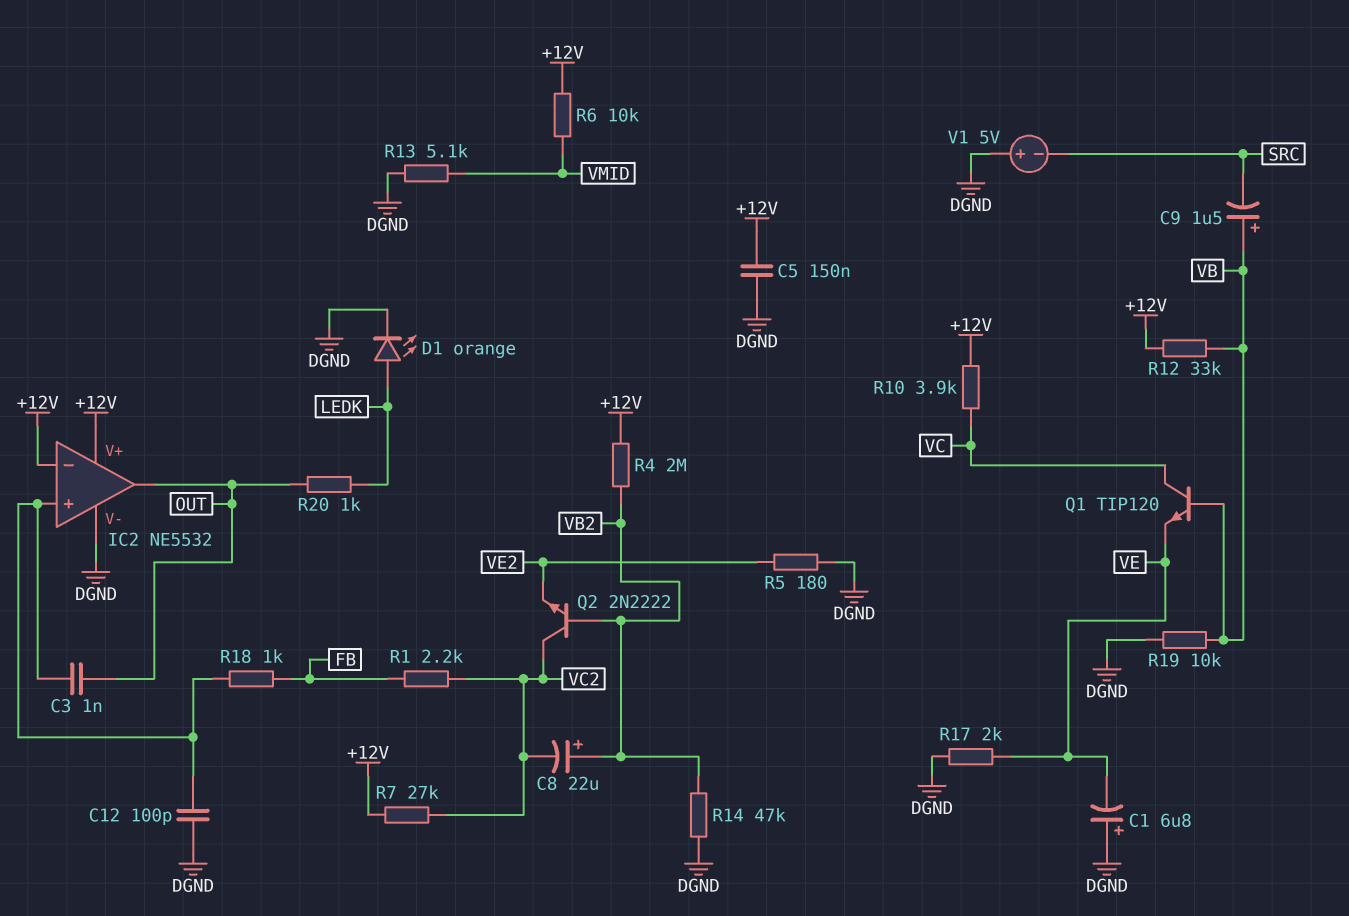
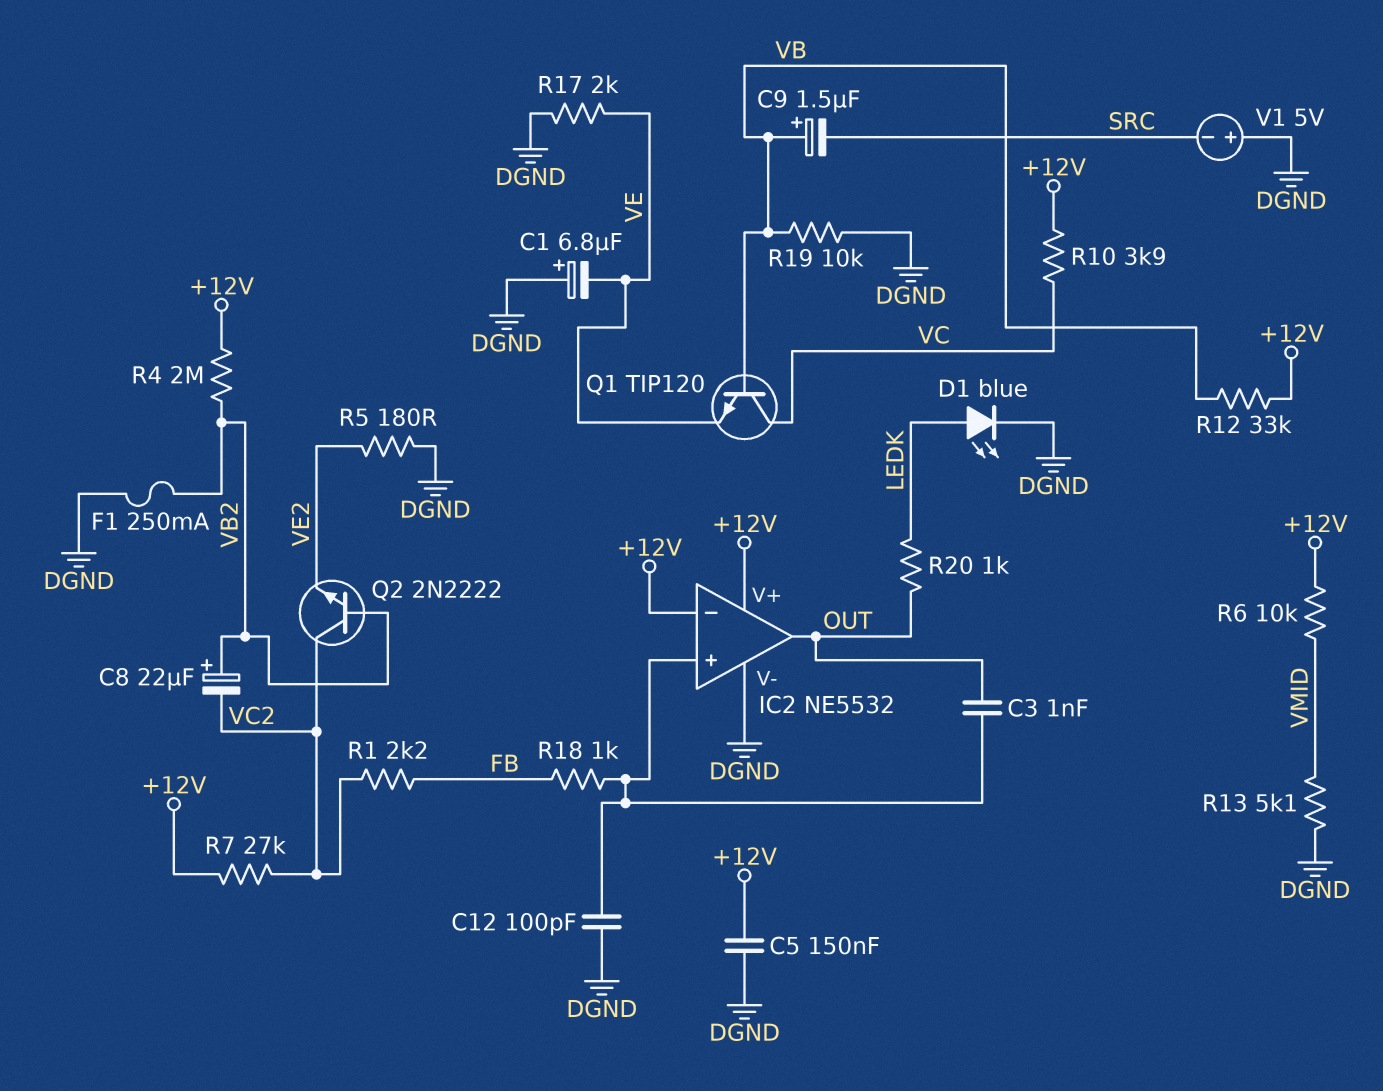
D1: LED orange (A LEDK, K DGND) -> LED blue (A LEDK, K DGND)
F1: none -> 250mA (DGND, VB2)
R14: 47k (DGND, VB2) -> none

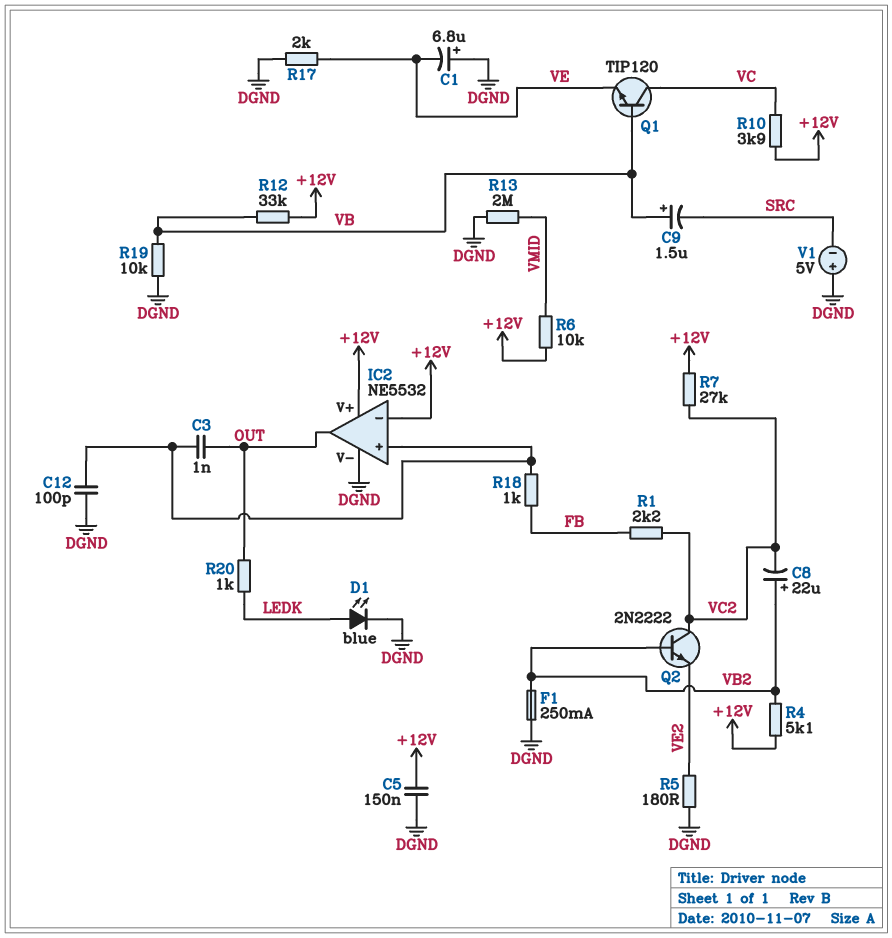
R4: 2M (+12V, VB2) -> 5.1k (+12V, VB2)
R13: 5.1k (DGND, VMID) -> 2M (DGND, VMID)

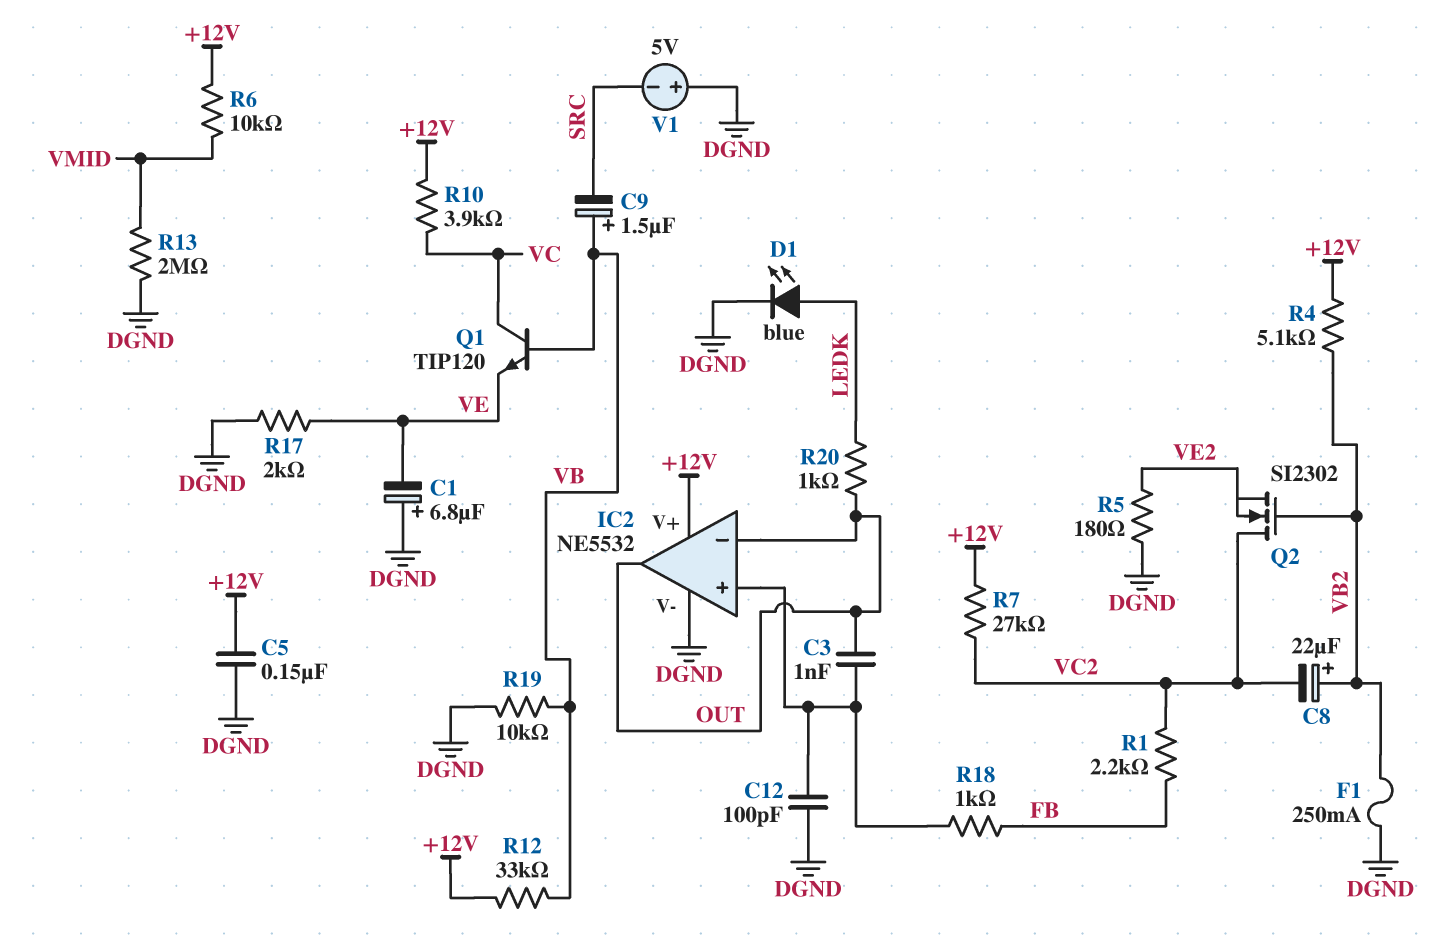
IC2 pin in-: +12V -> OUT
Q2: NPN 2N2222 (B VB2, C VC2, E VE2) -> NMOS SI2302 (G VB2, D VC2, S VE2)

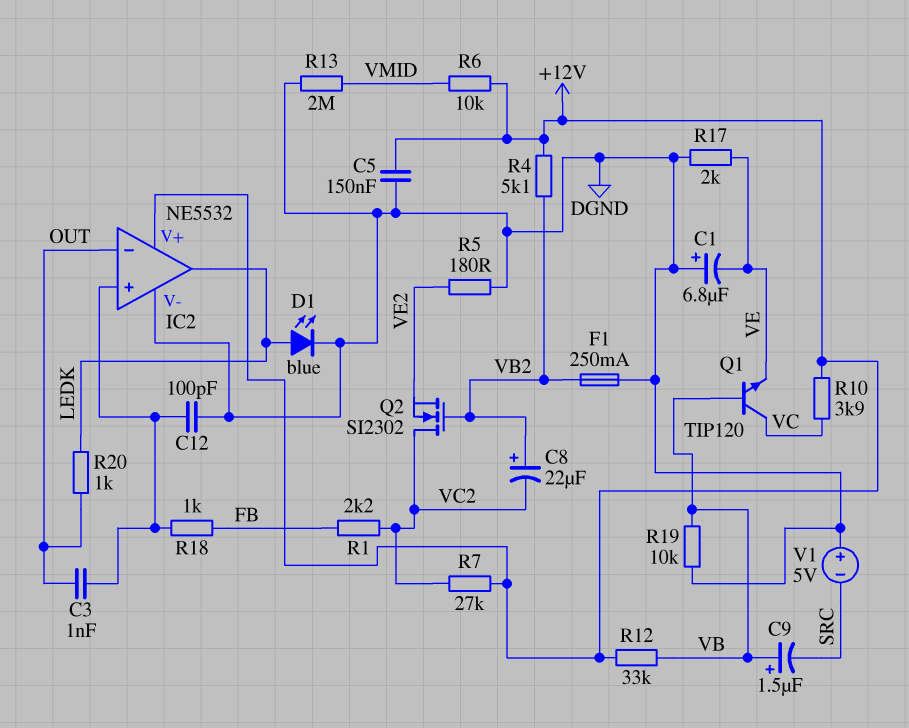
IC2 pin out: OUT -> LEDK

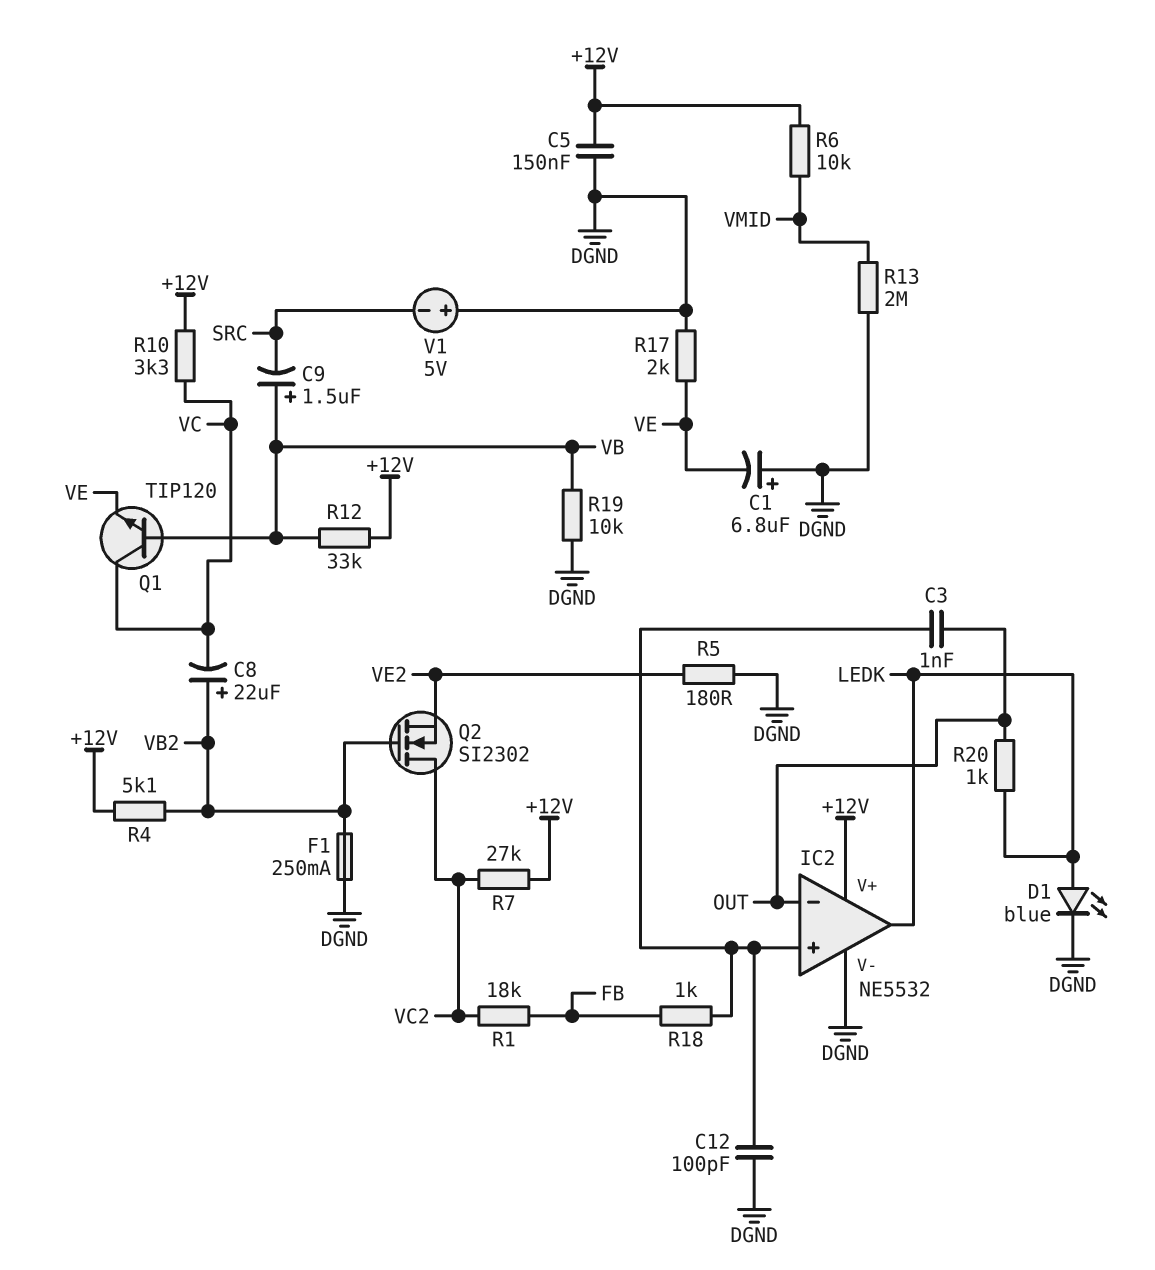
C8: 22uF (plus VB2, minus VC2) -> 22uF (plus VB2, minus VC)
R1: 2.2k (FB, VC2) -> 18k (FB, VC2)
R10: 3.9k (+12V, VC) -> 3.3k (+12V, VC)

